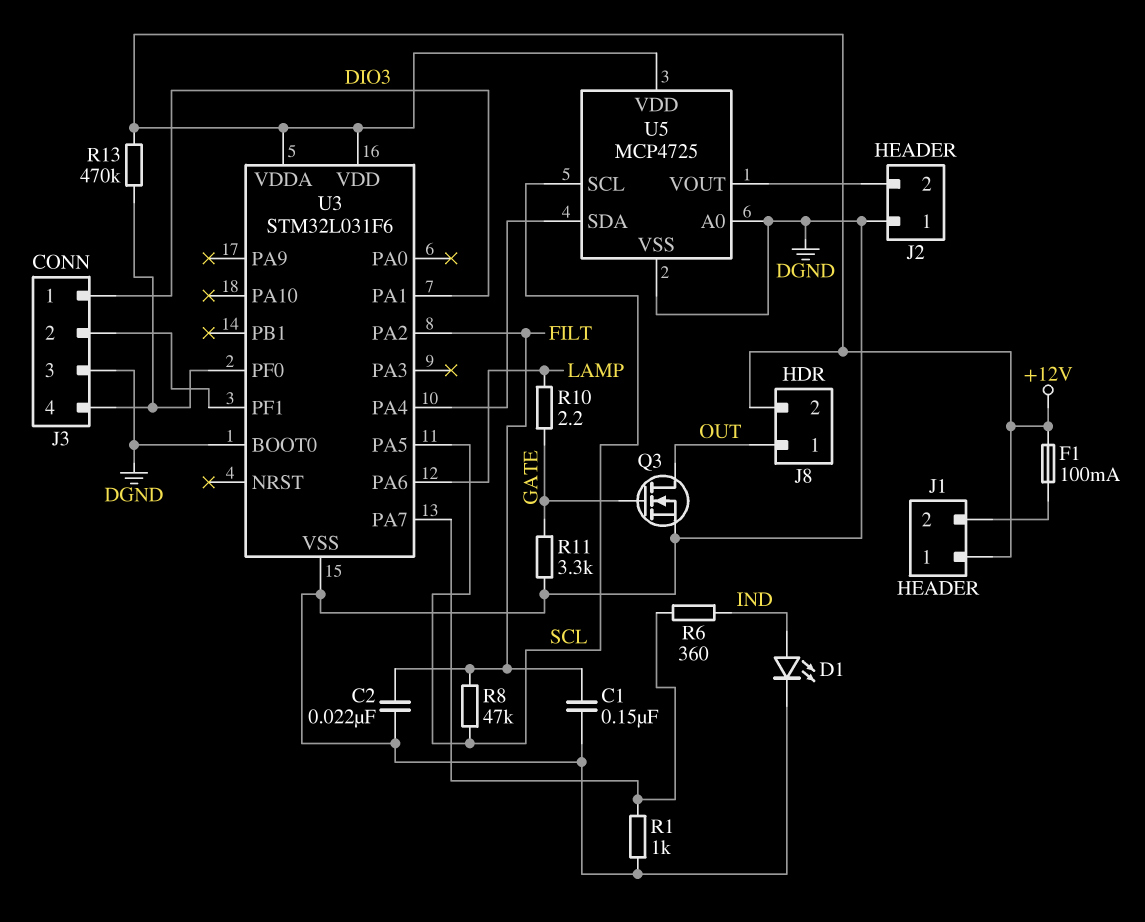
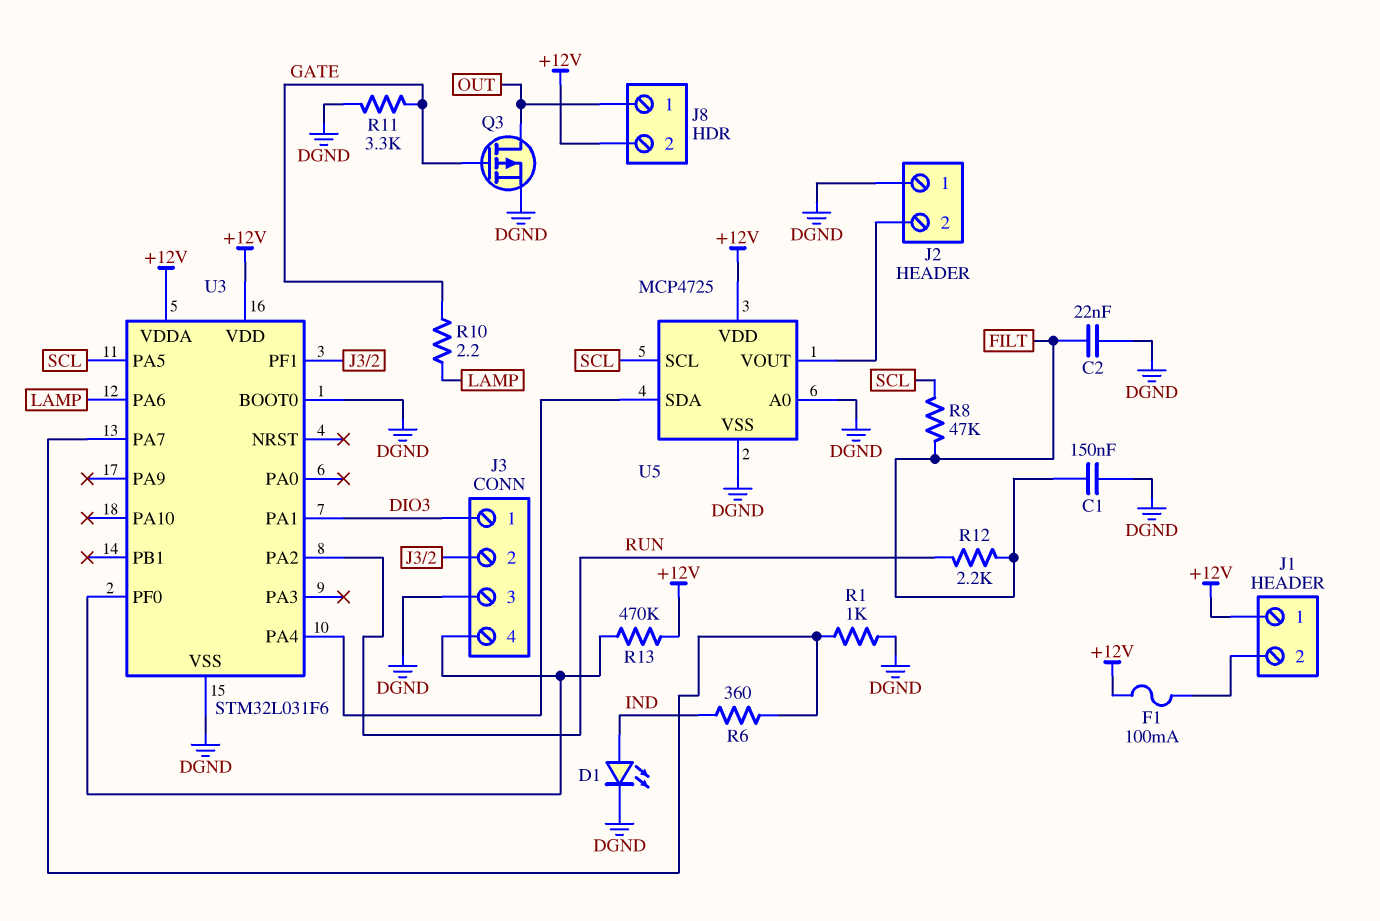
Q3: NMOS (G GATE, D OUT, S DGND) -> PMOS (G GATE, D OUT, S DGND)
R12: none -> 2.2k (FILT, RUN)
U3 pin PA2: FILT -> RUN

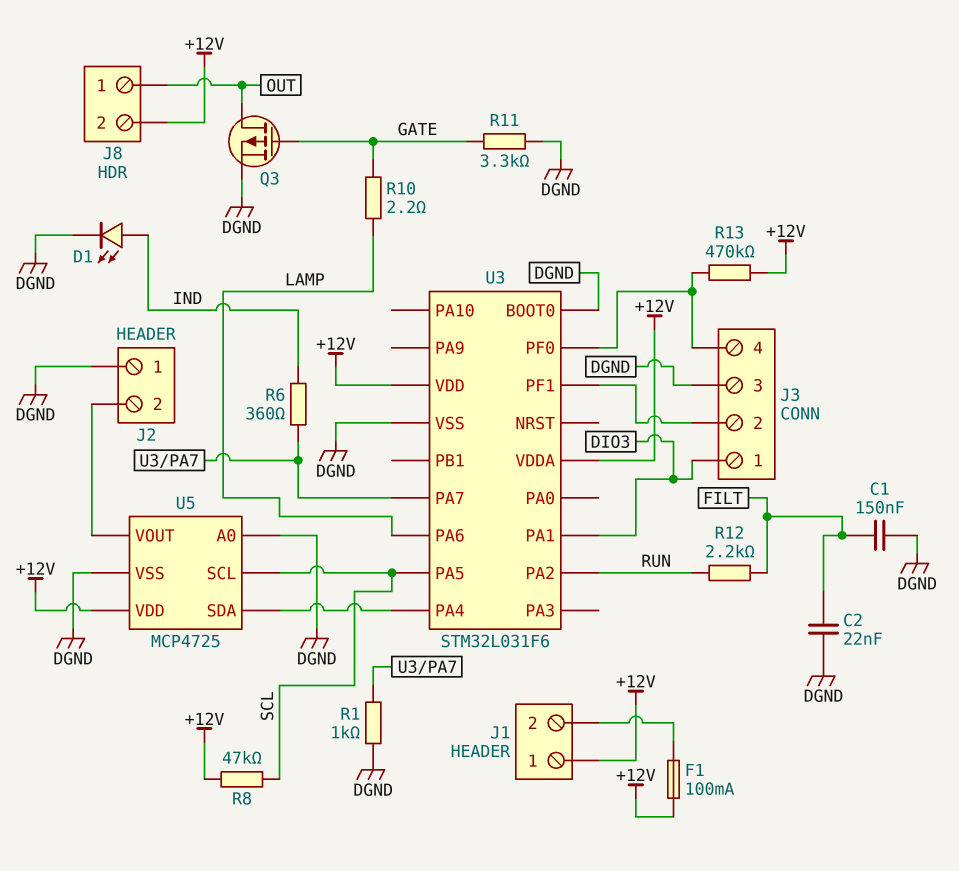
R8: 47k (FILT, SCL) -> 47k (+12V, SCL)

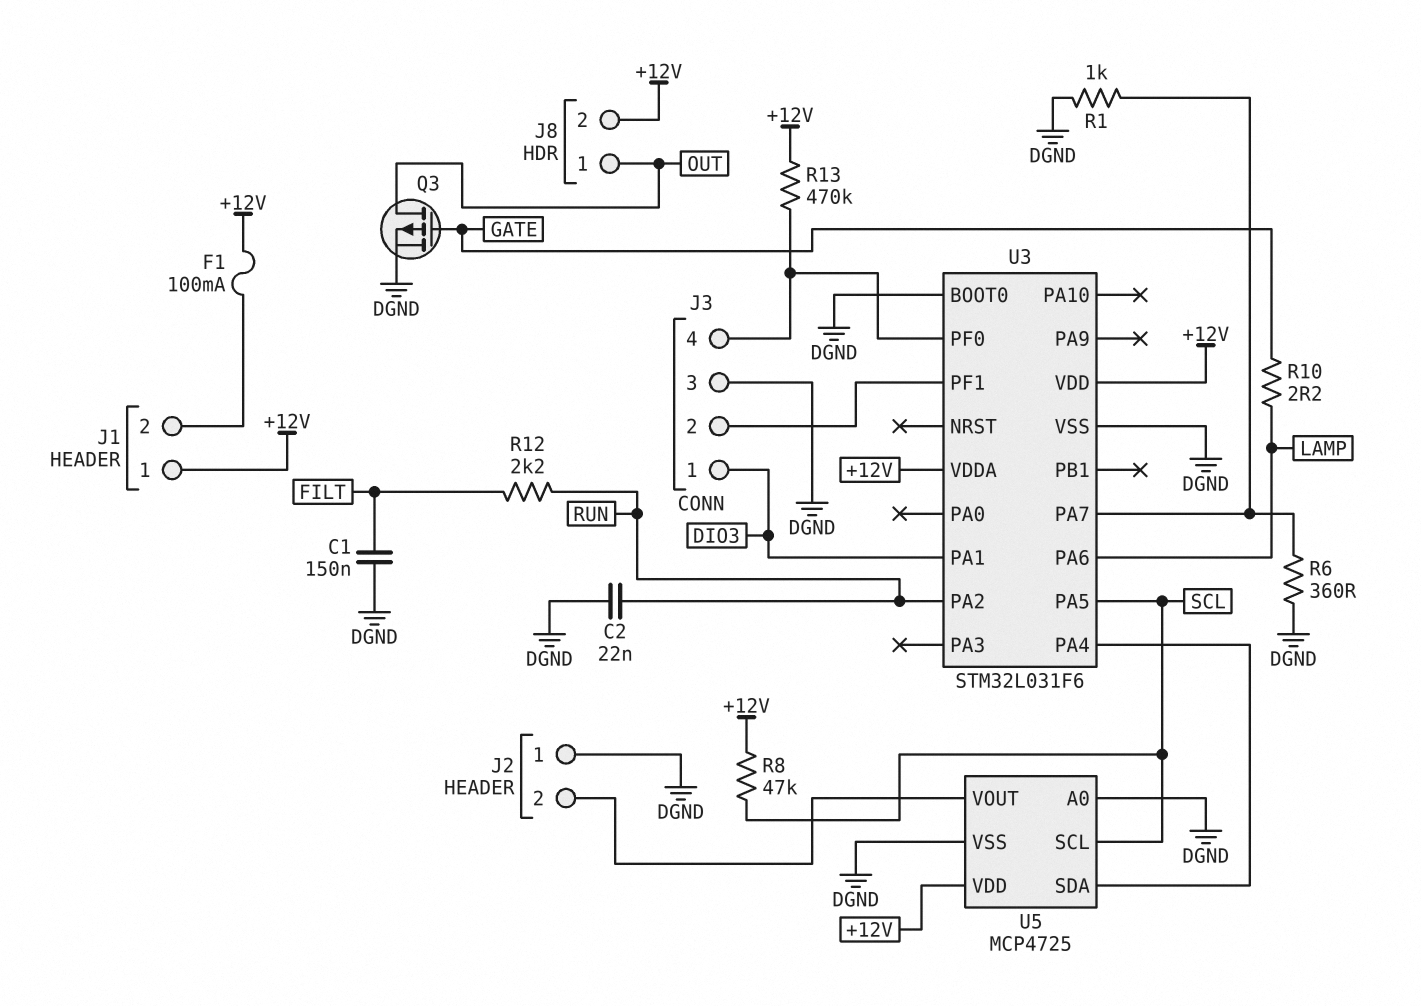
C2: 22nF (DGND, FILT) -> 22nF (DGND, RUN)
D1: LED (A IND, K DGND) -> none
R6: 360 (IND, U3/PA7) -> 360 (DGND, U3/PA7)
R11: 3.3k (DGND, GATE) -> none

